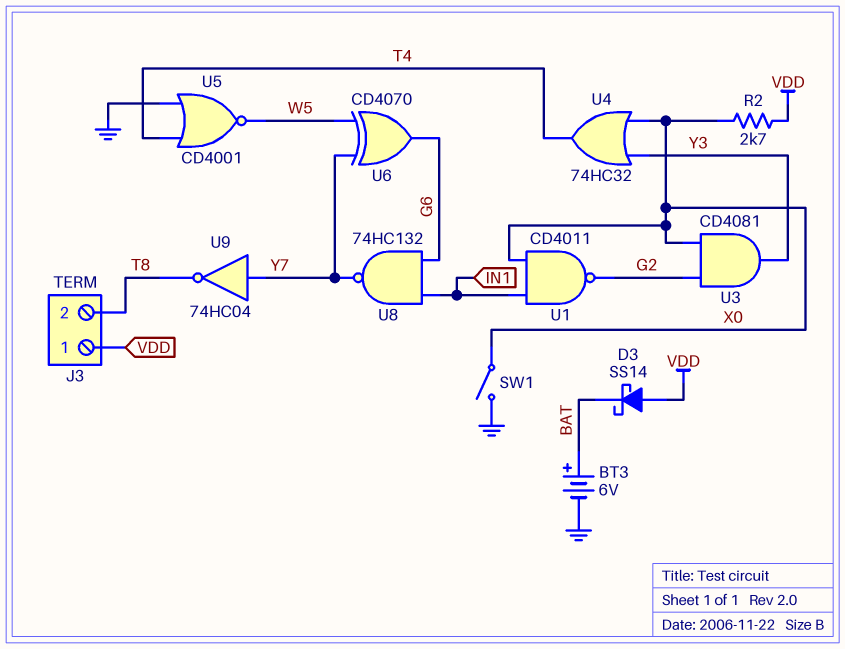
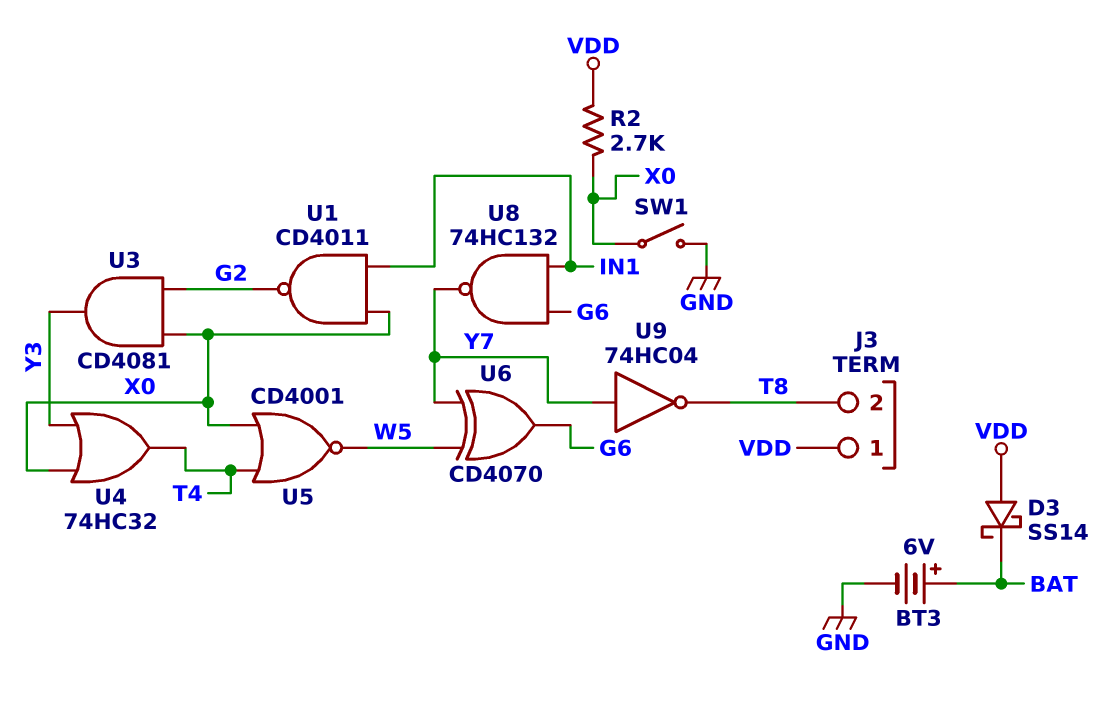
U5: NOR CD4001 (in GND, in T4, out W5) -> NOR CD4001 (in T4, in X0, out W5)

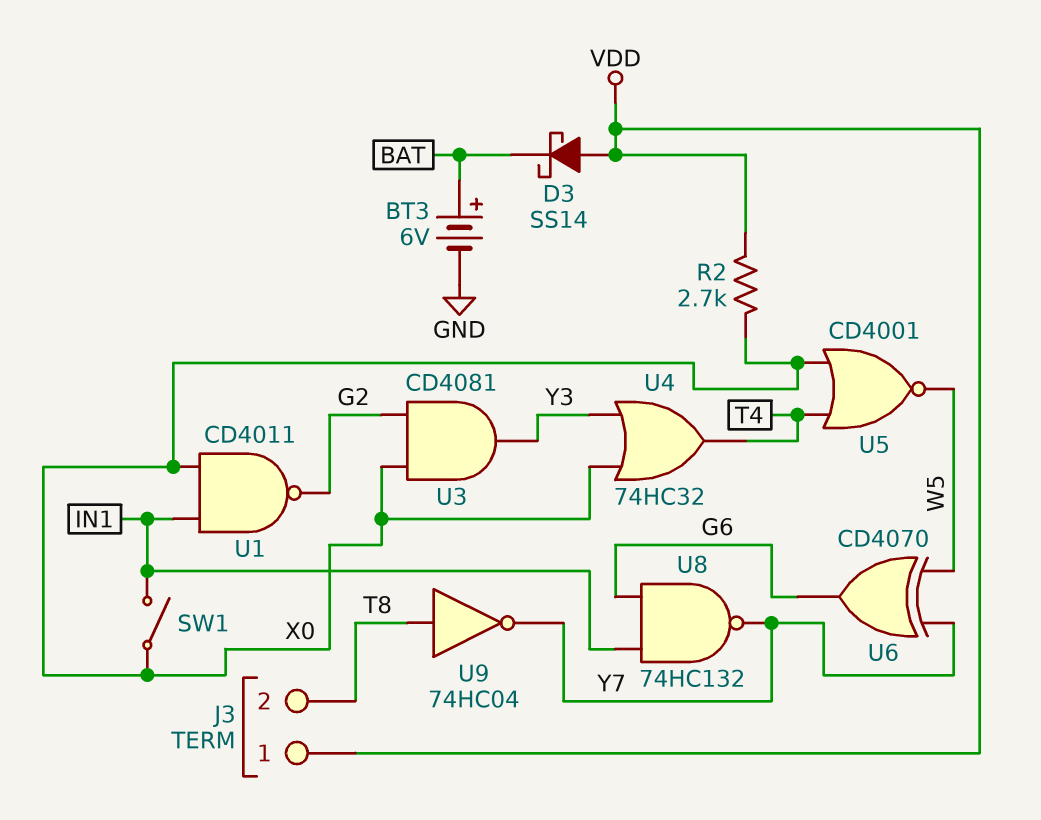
SW1: switch (GND, X0) -> switch (IN1, X0)
U9: NOT 74HC04 (in Y7, out T8) -> NOT 74HC04 (in T8, out Y7)

